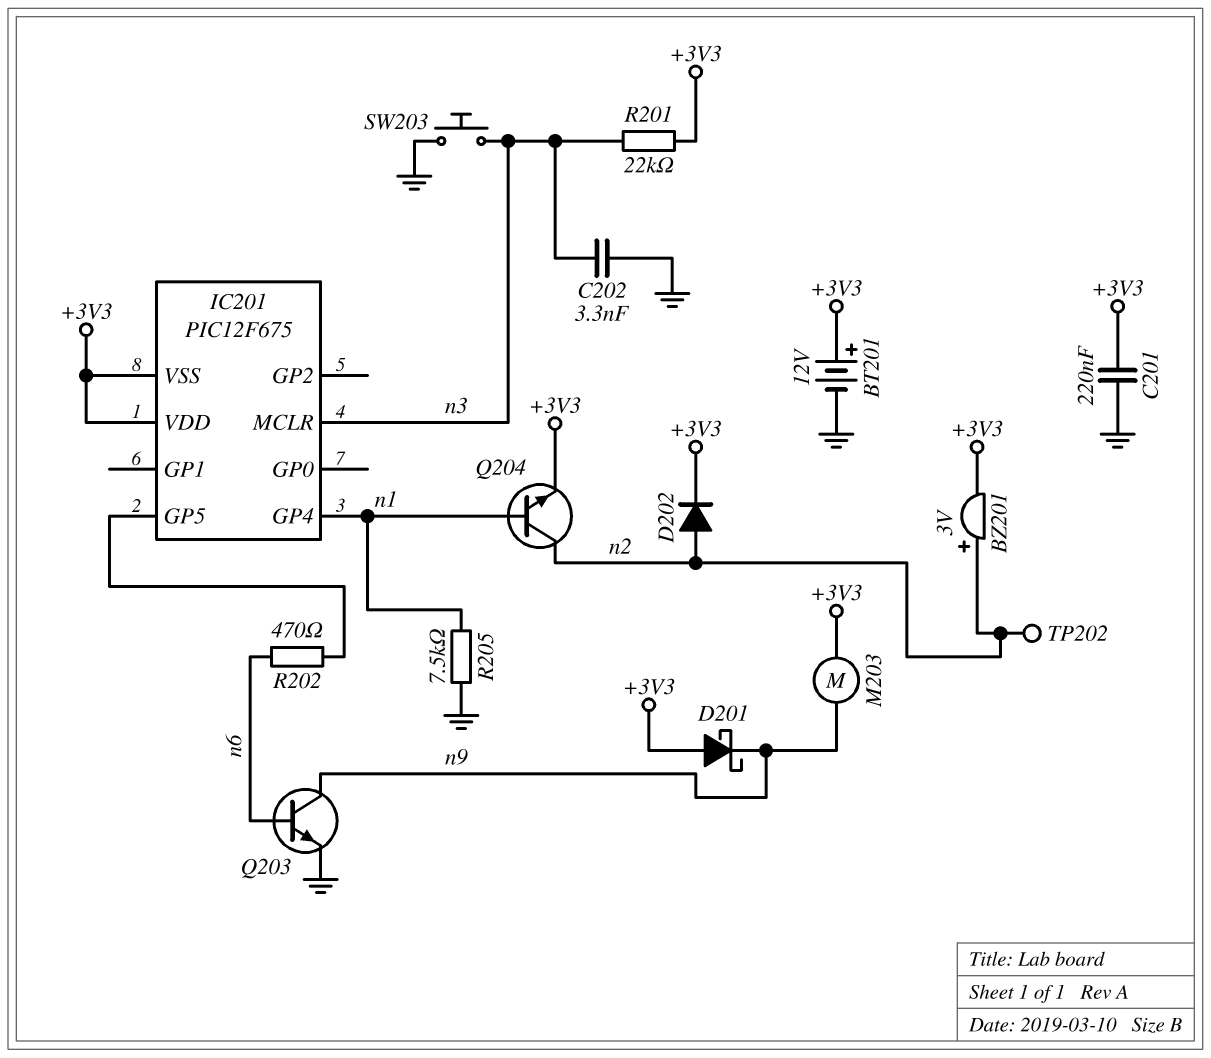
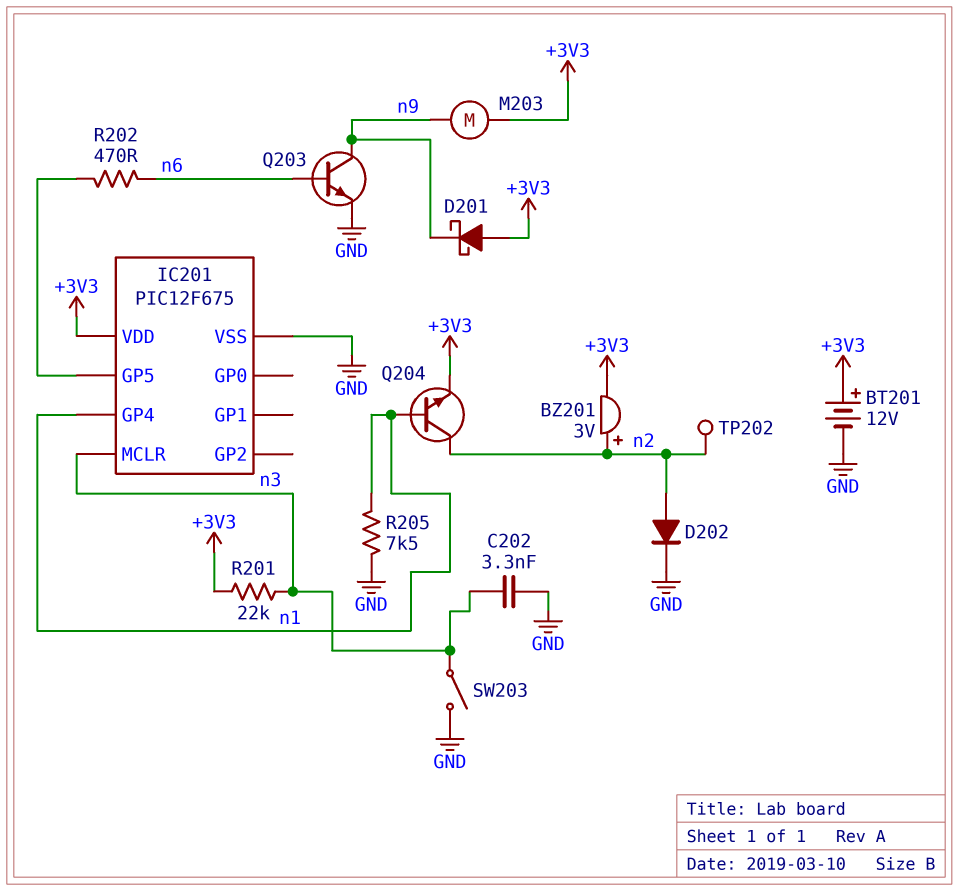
C201: 220nF (+3V3, GND) -> none
D202: diode (A n2, K +3V3) -> diode (A n2, K GND)
IC201 pin VSS: +3V3 -> GND
SW203: button (GND, n3) -> switch (GND, n3)

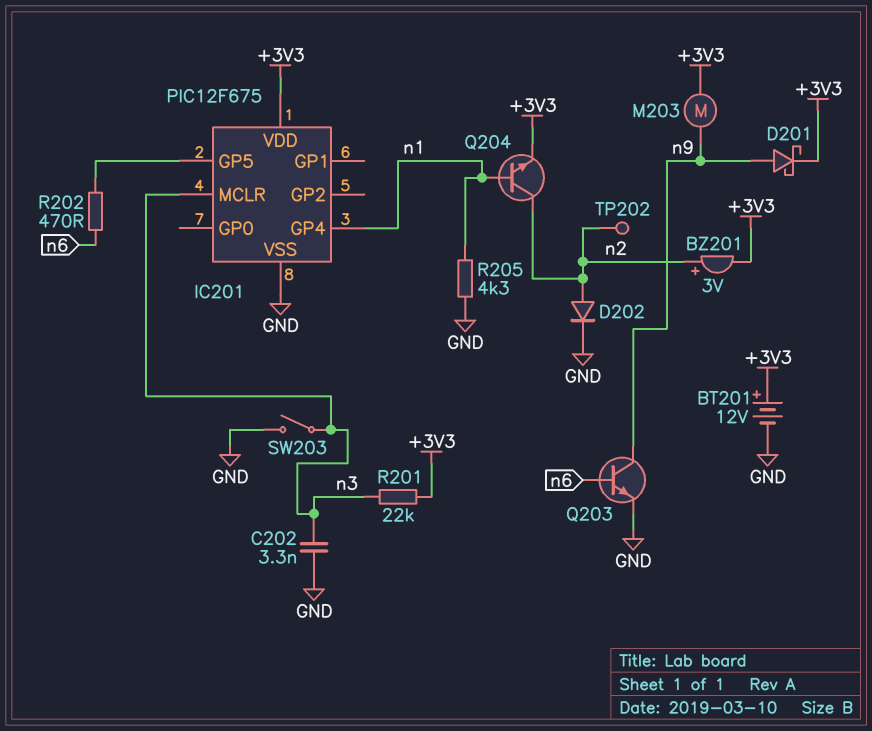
D201: schottky (A +3V3, K n9) -> schottky (A n9, K +3V3)
R205: 7.5k (GND, n1) -> 4.3k (GND, n1)

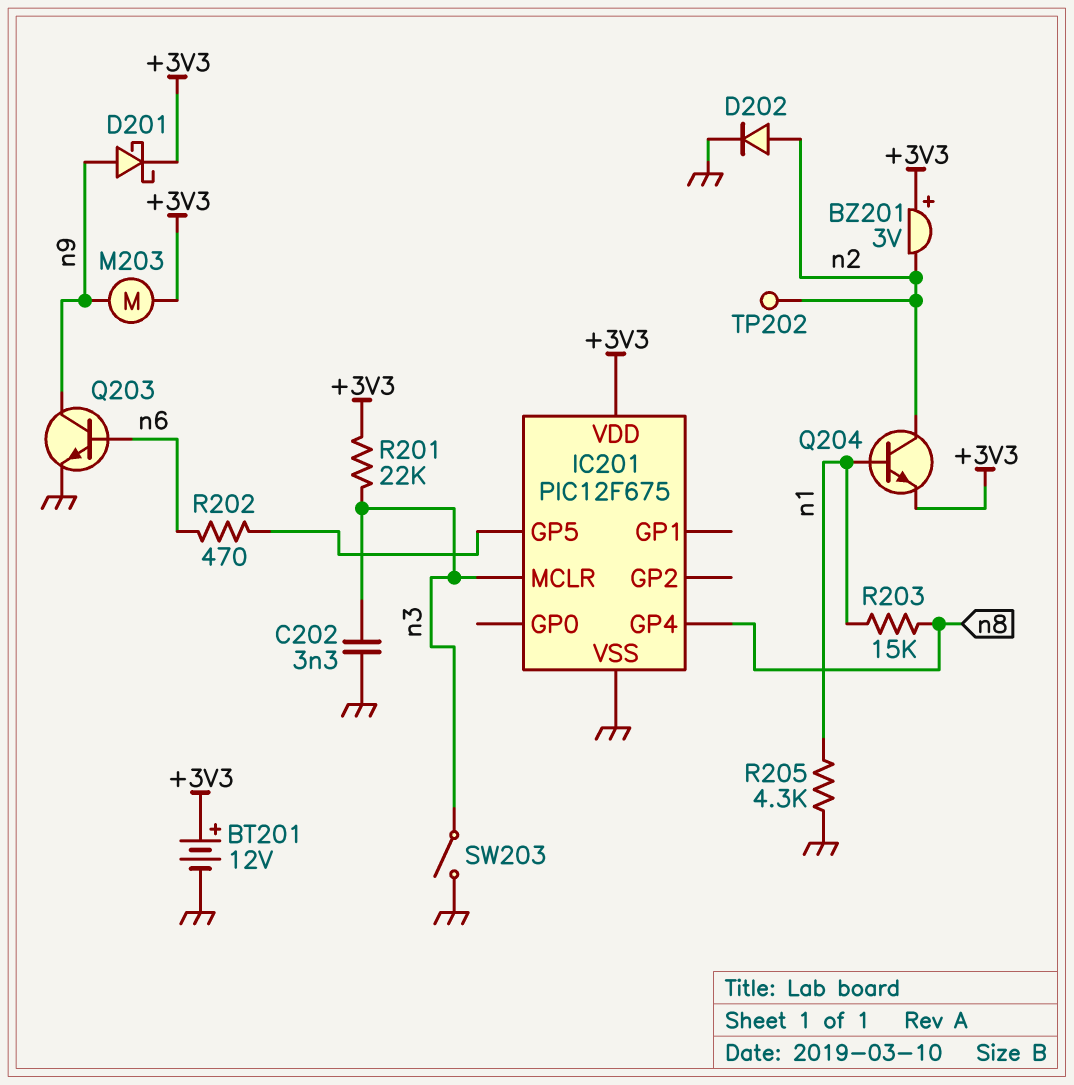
BZ201: buzzer 3V (plus n2, minus +3V3) -> buzzer 3V (plus +3V3, minus n2)
IC201 pin GP4: n1 -> n8
R203: none -> 15k (n1, n8)

